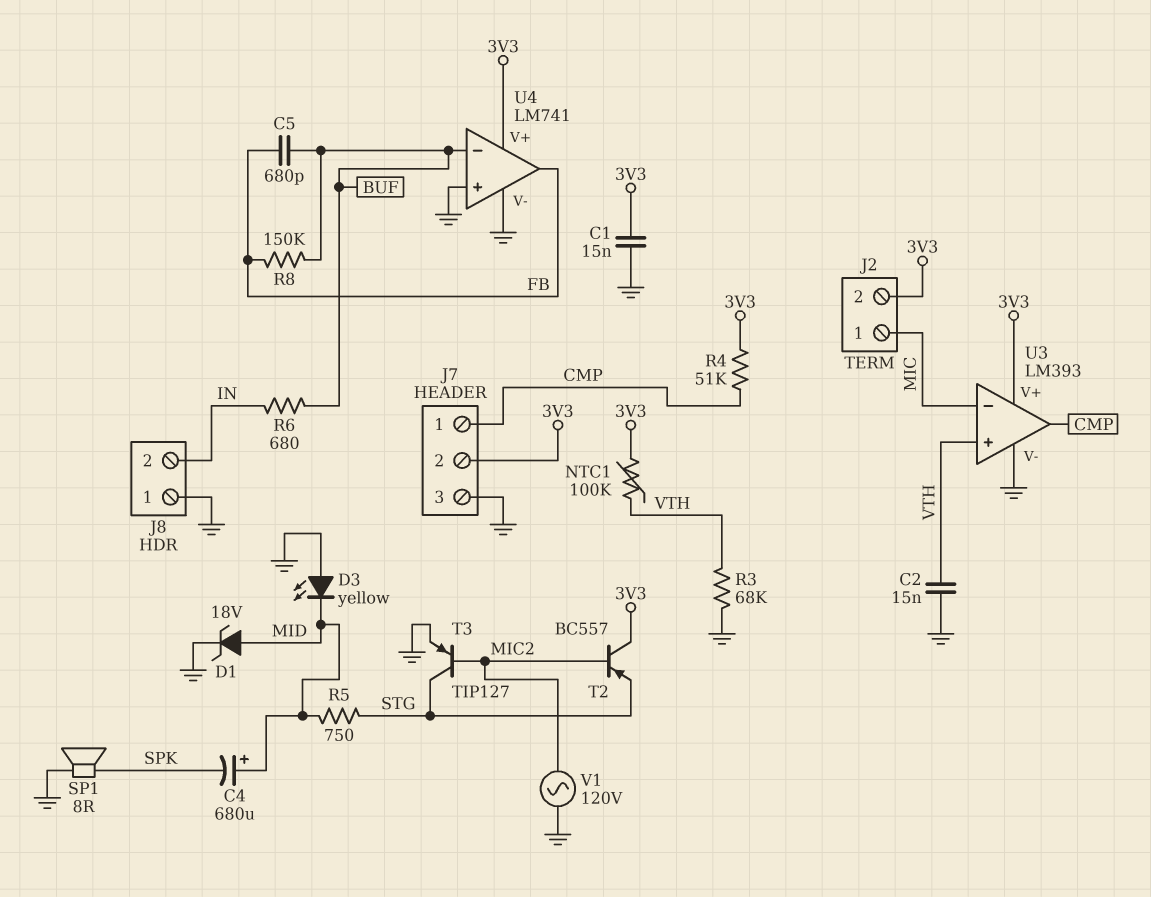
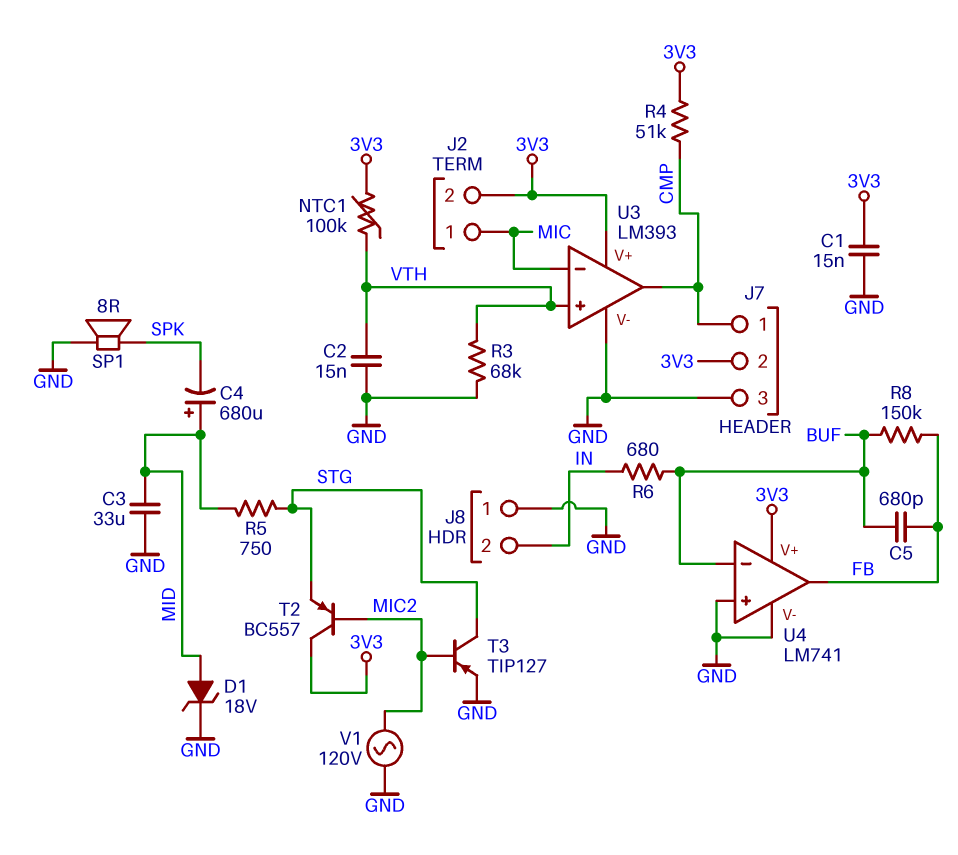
C3: none -> 33uF (GND, MID)
D3: LED yellow (A GND, K MID) -> none

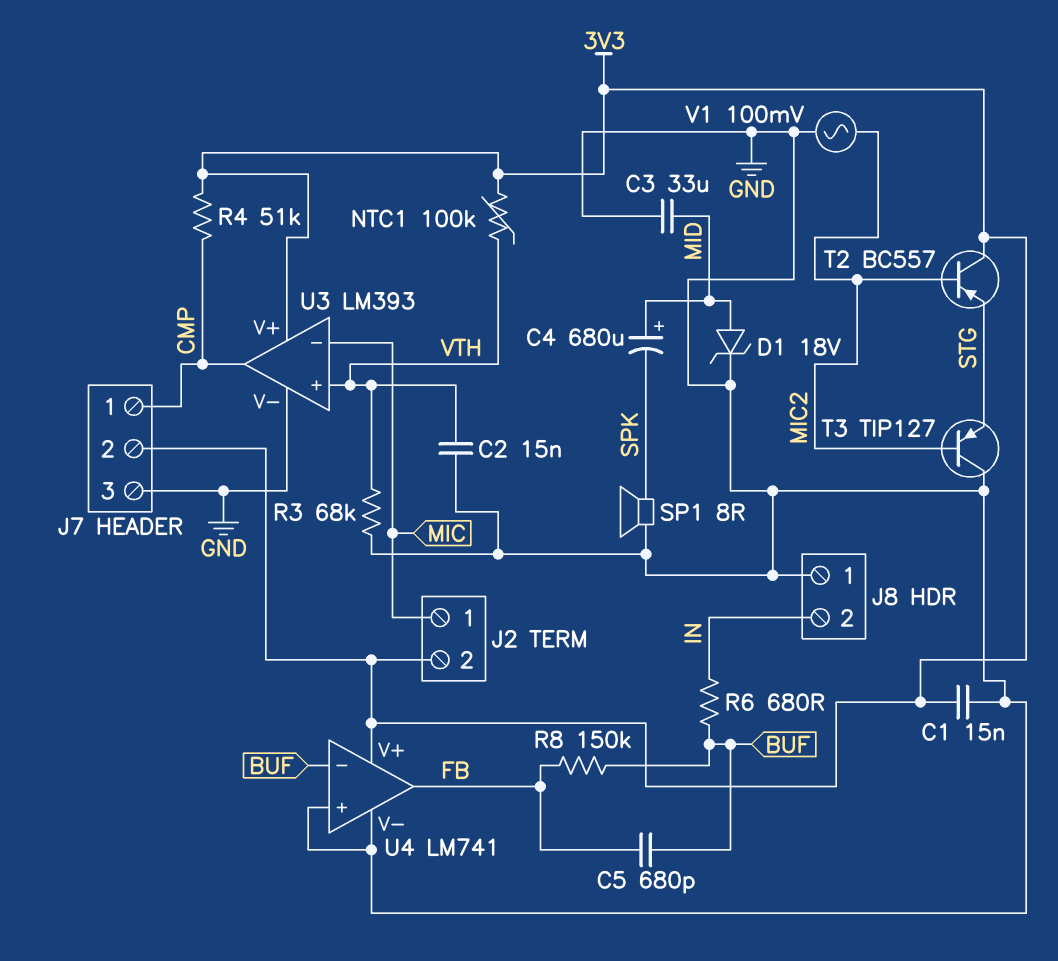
R5: 750 (MID, STG) -> none
T3: PNP TIP127 (B MIC2, C STG, E GND) -> PNP TIP127 (B MIC2, C GND, E STG)
V1: AC 120V (GND, MIC2) -> AC 100mV (GND, MIC2)

